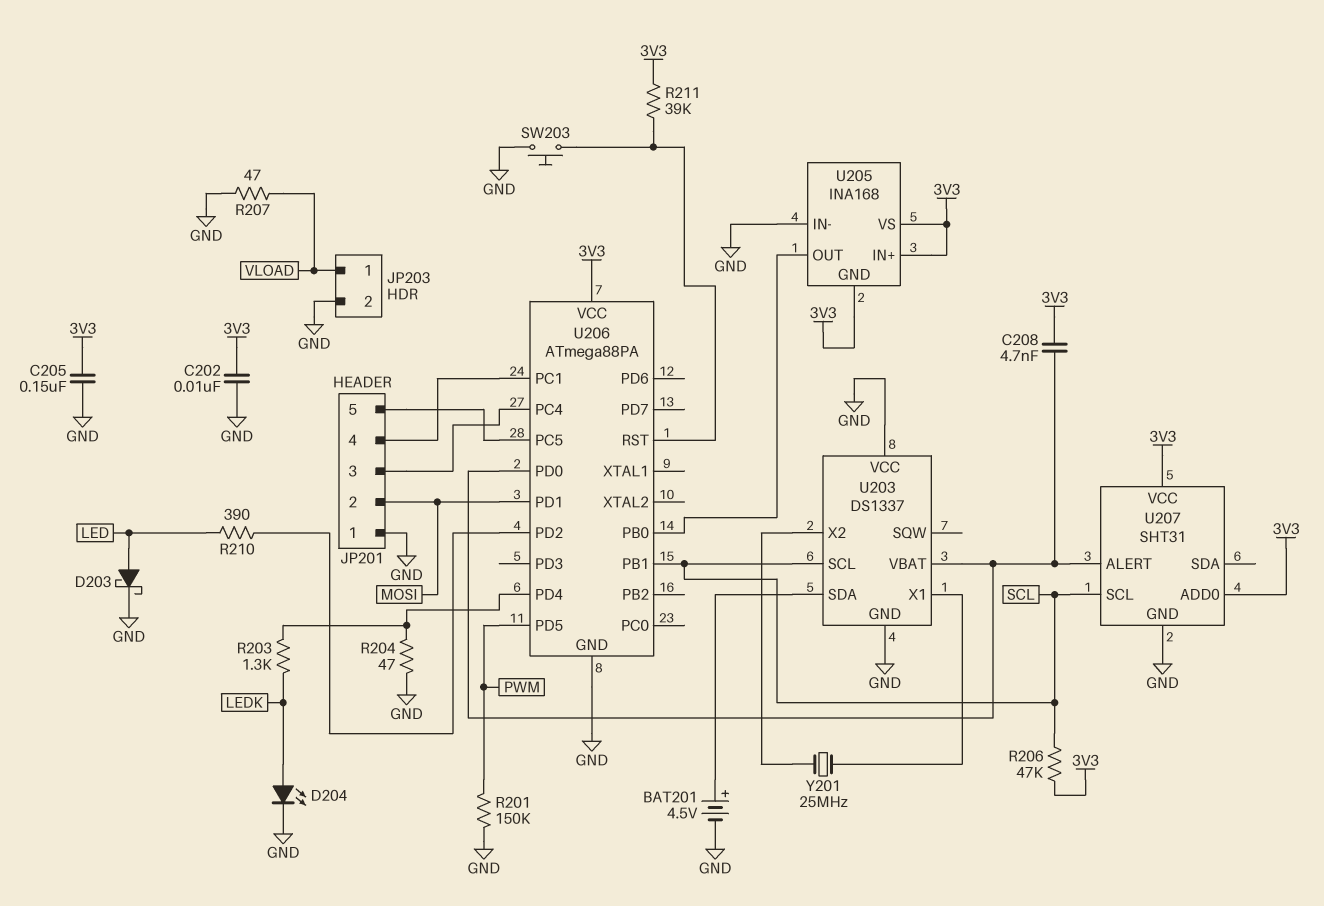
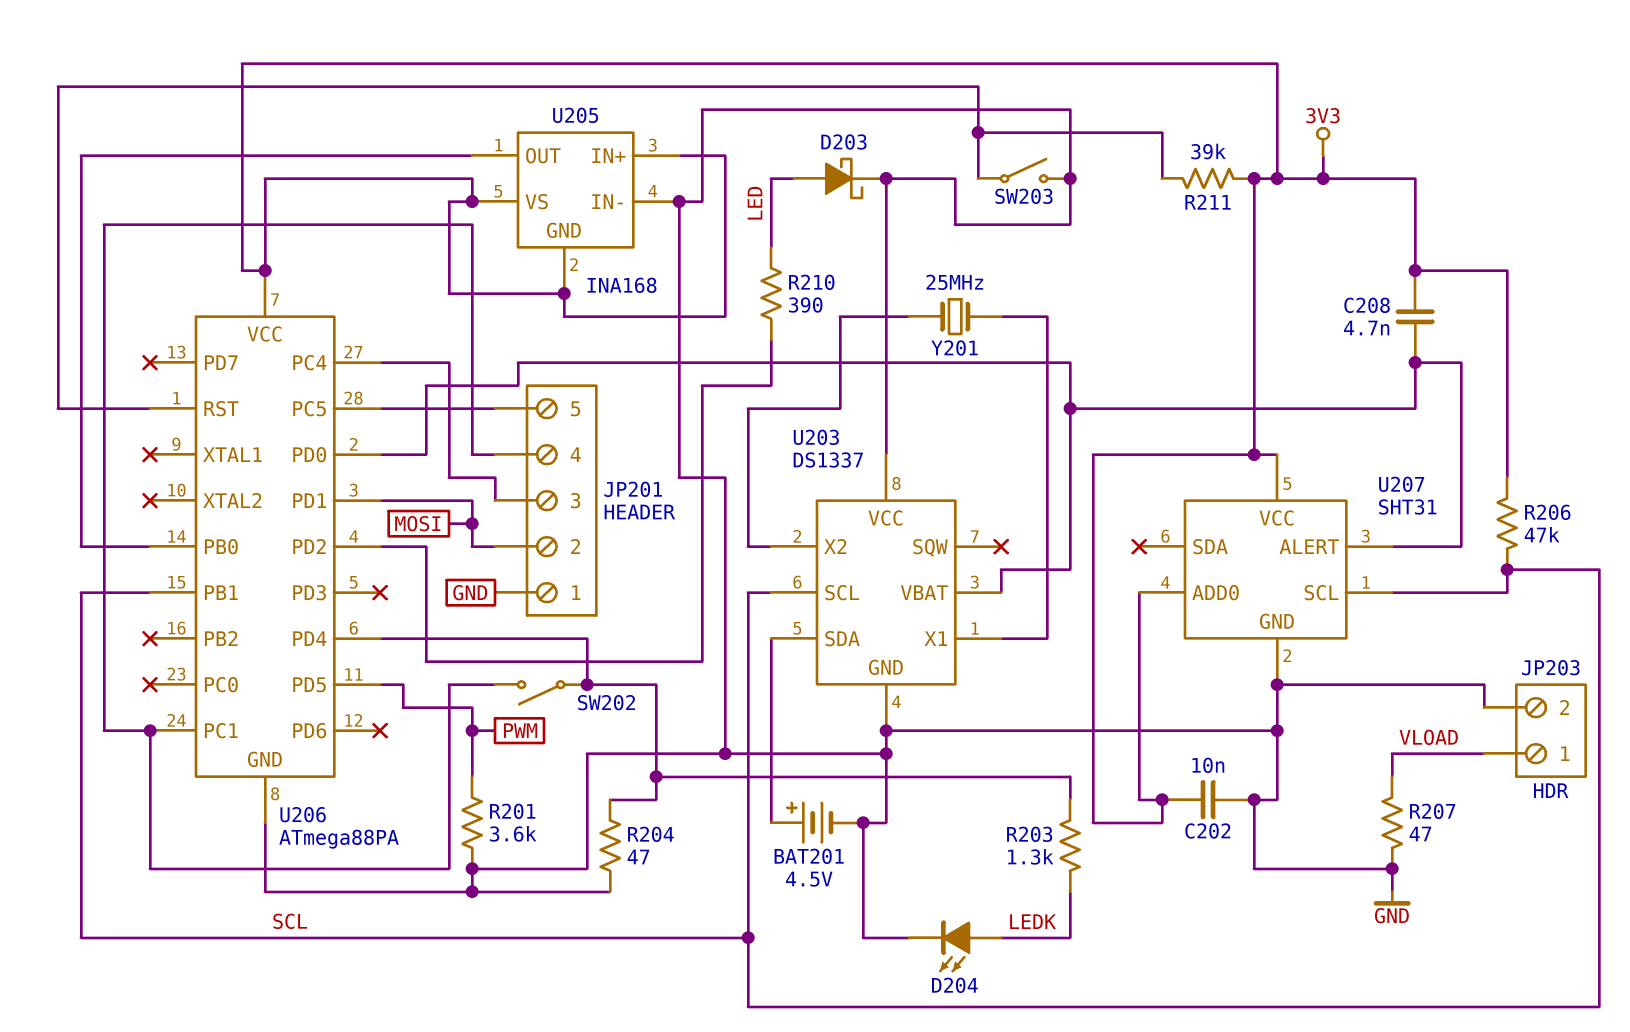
C205: 150nF (3V3, GND) -> none
R201: 150k (GND, PWM) -> 3.6k (GND, PWM)
SW202: none -> switch (JP201/4, U206/PD4)
SW203: button (GND, U206/RST) -> switch (GND, U206/RST)

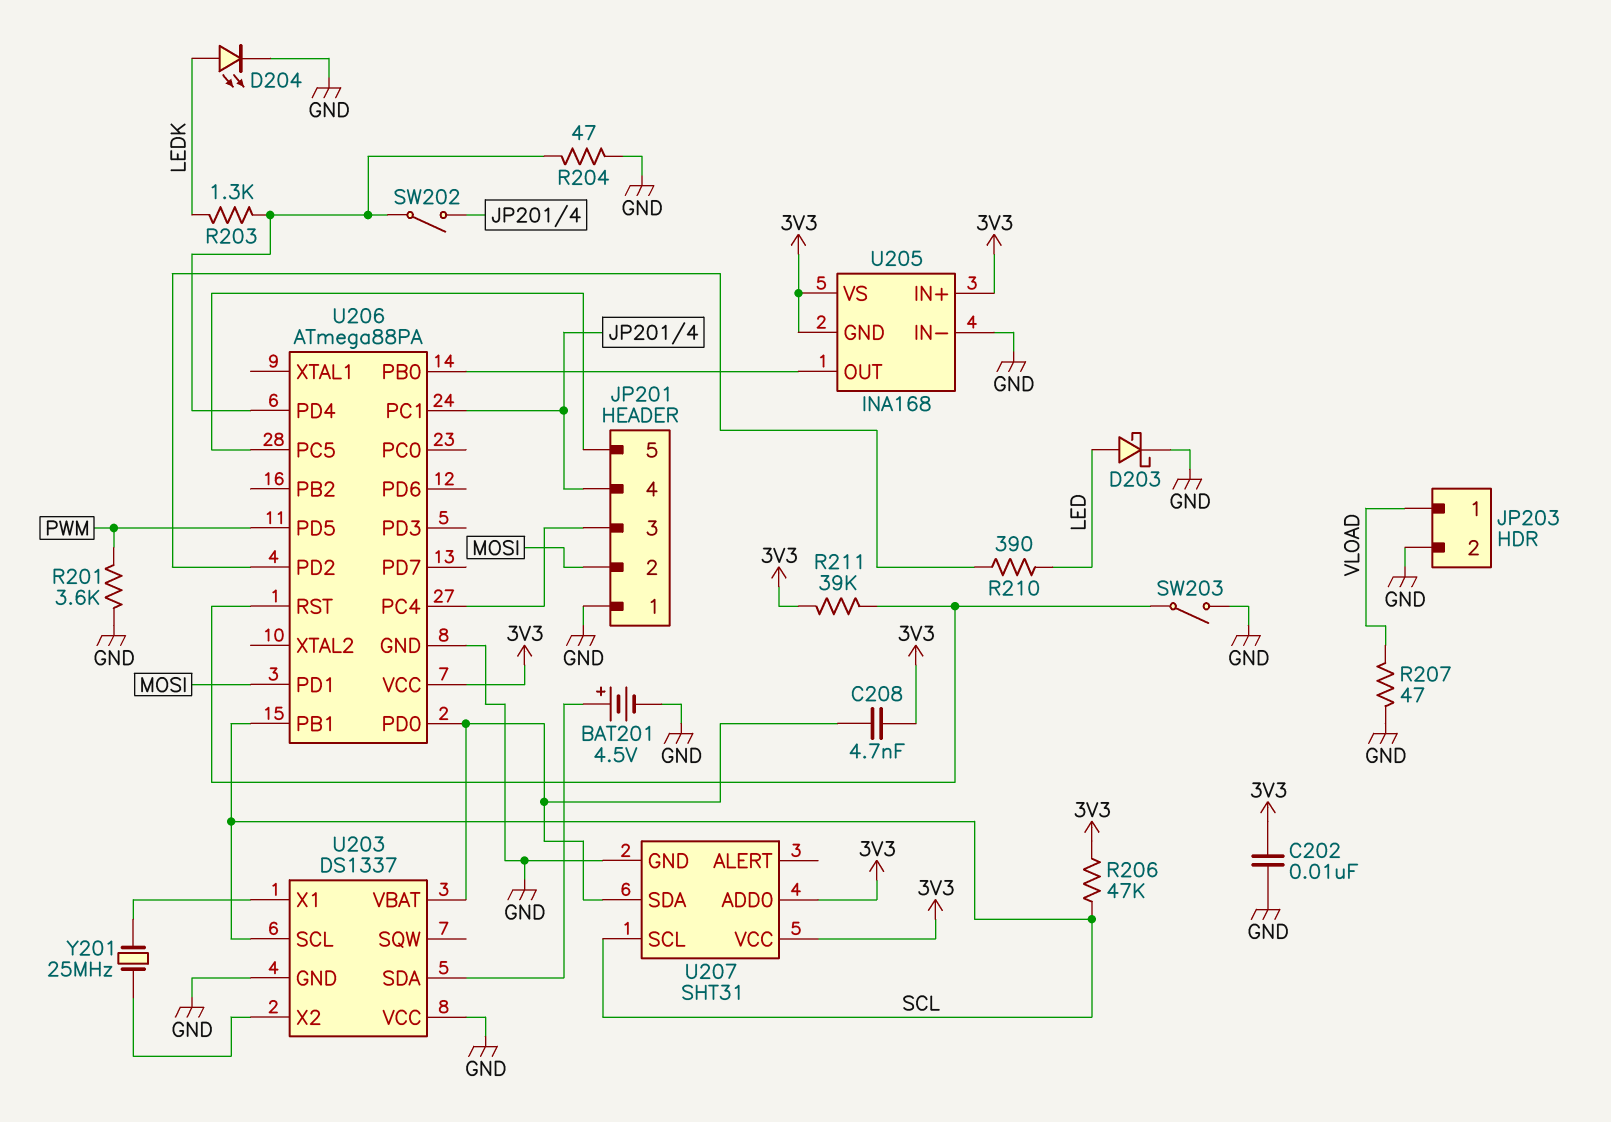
U207 pin ALERT: U203/VBAT -> none
U207 pin SDA: none -> U203/VBAT

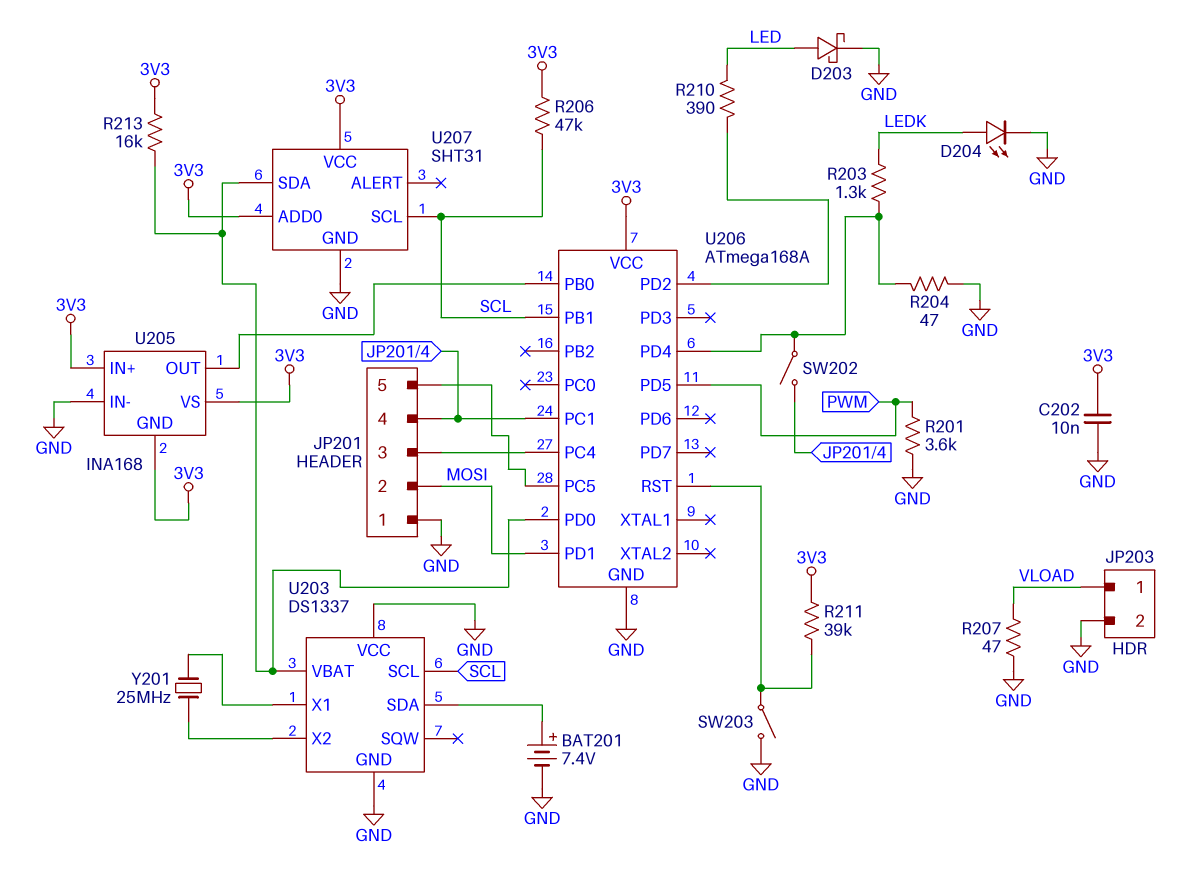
BAT201: 4.5V (plus U203/SDA, minus GND) -> 7.4V (plus U203/SDA, minus GND)
C208: 4.7nF (3V3, U203/VBAT) -> none
R213: none -> 16k (3V3, U203/VBAT)
U206: ATmega88PA -> ATmega168A

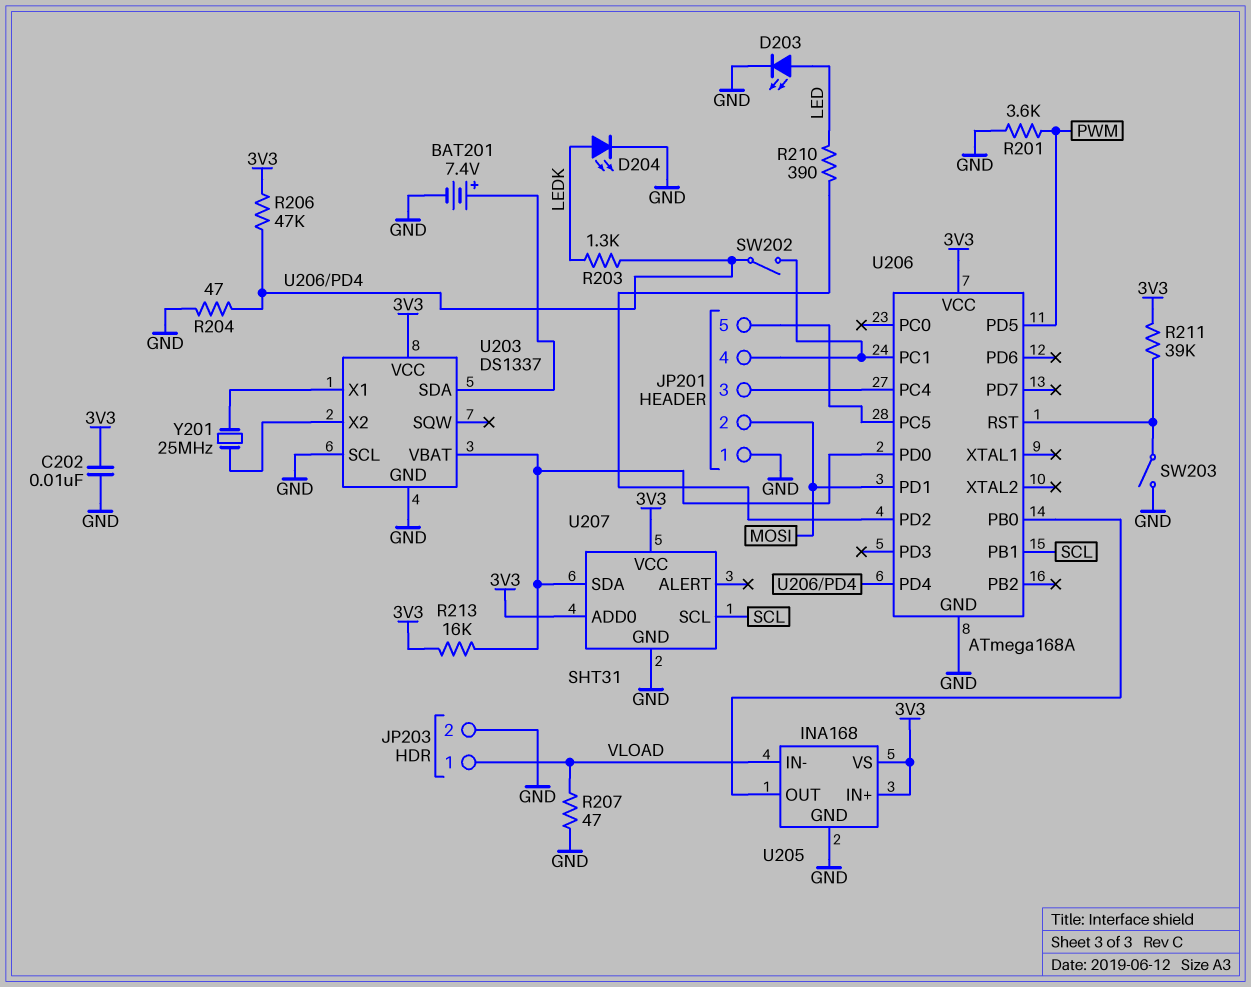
D203: schottky (A LED, K GND) -> LED (A LED, K GND)
R206: 47k (3V3, SCL) -> 47k (3V3, U206/PD4)
U203 pin SCL: SCL -> GND
U203 pin VCC: GND -> 3V3
U205 pin GND: 3V3 -> GND
U205 pin IN-: GND -> VLOAD

